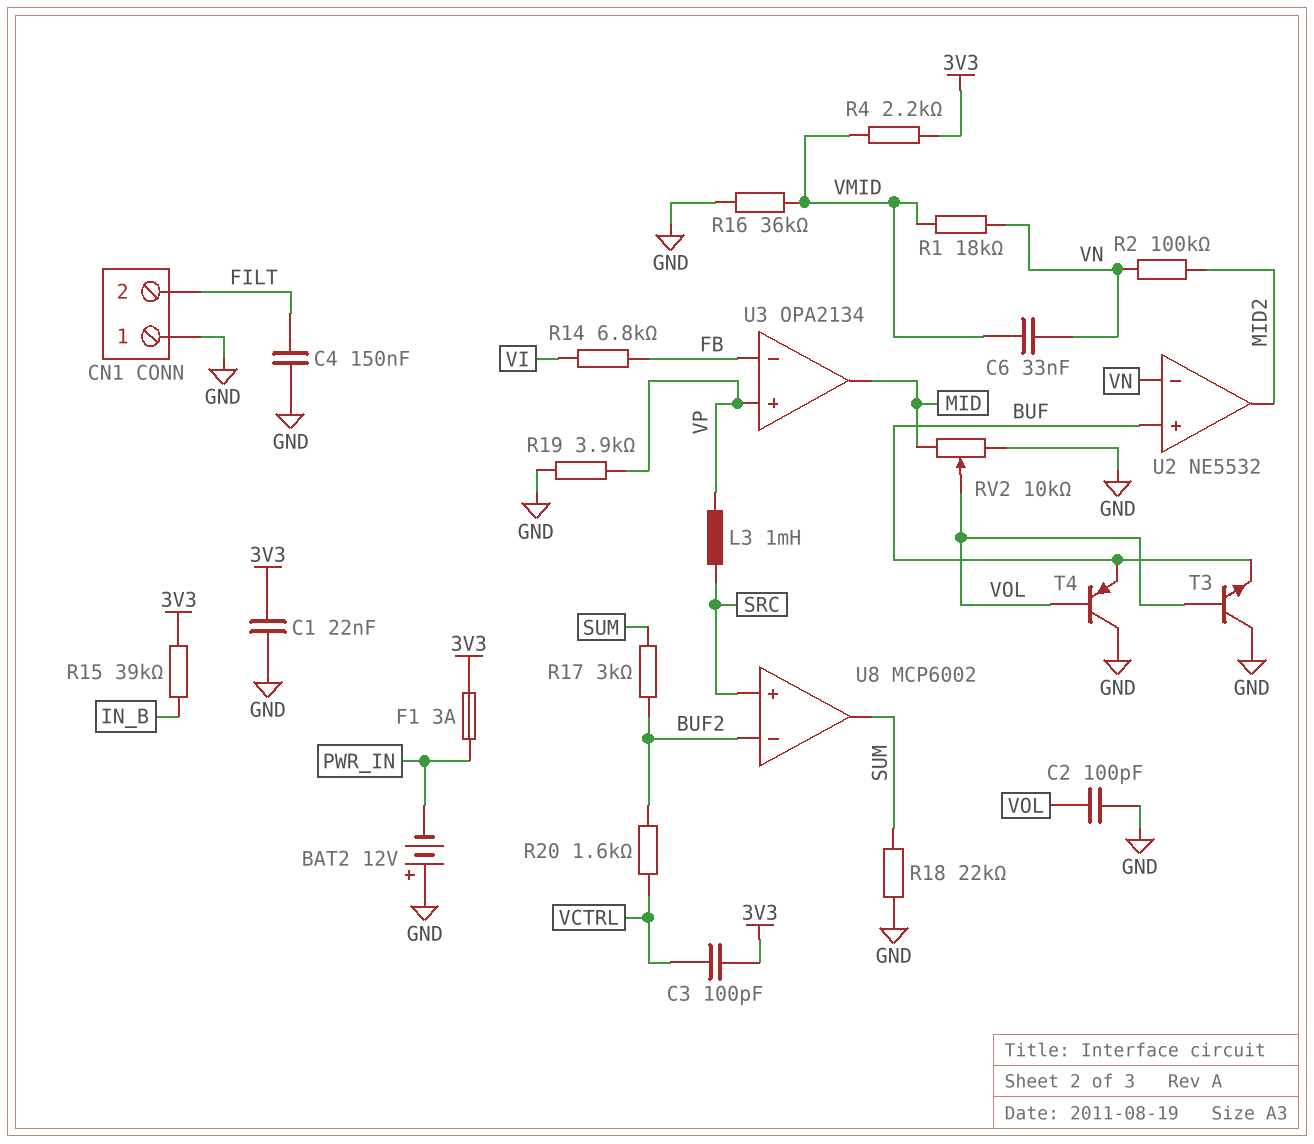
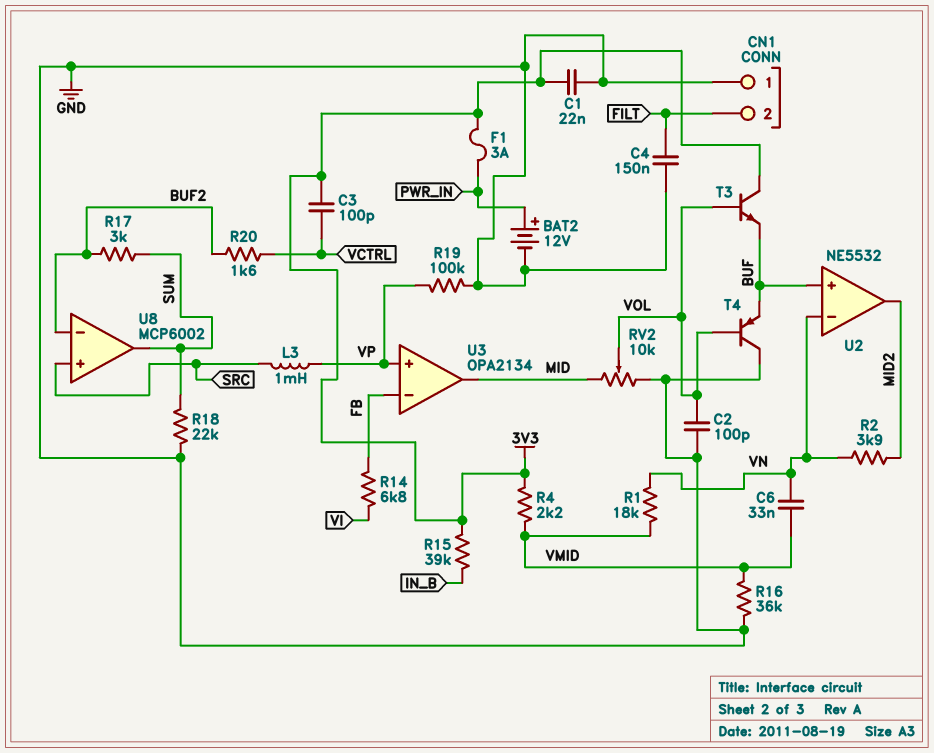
BAT2: 12V (plus GND, minus PWR_IN) -> 12V (plus PWR_IN, minus GND)
R2: 100k (MID2, VN) -> 3.9k (MID2, VN)
R19: 3.9k (GND, VP) -> 100k (GND, VP)
T3: NPN (B VOL, C GND, E BUF) -> NPN (B VOL, C 3V3, E BUF)

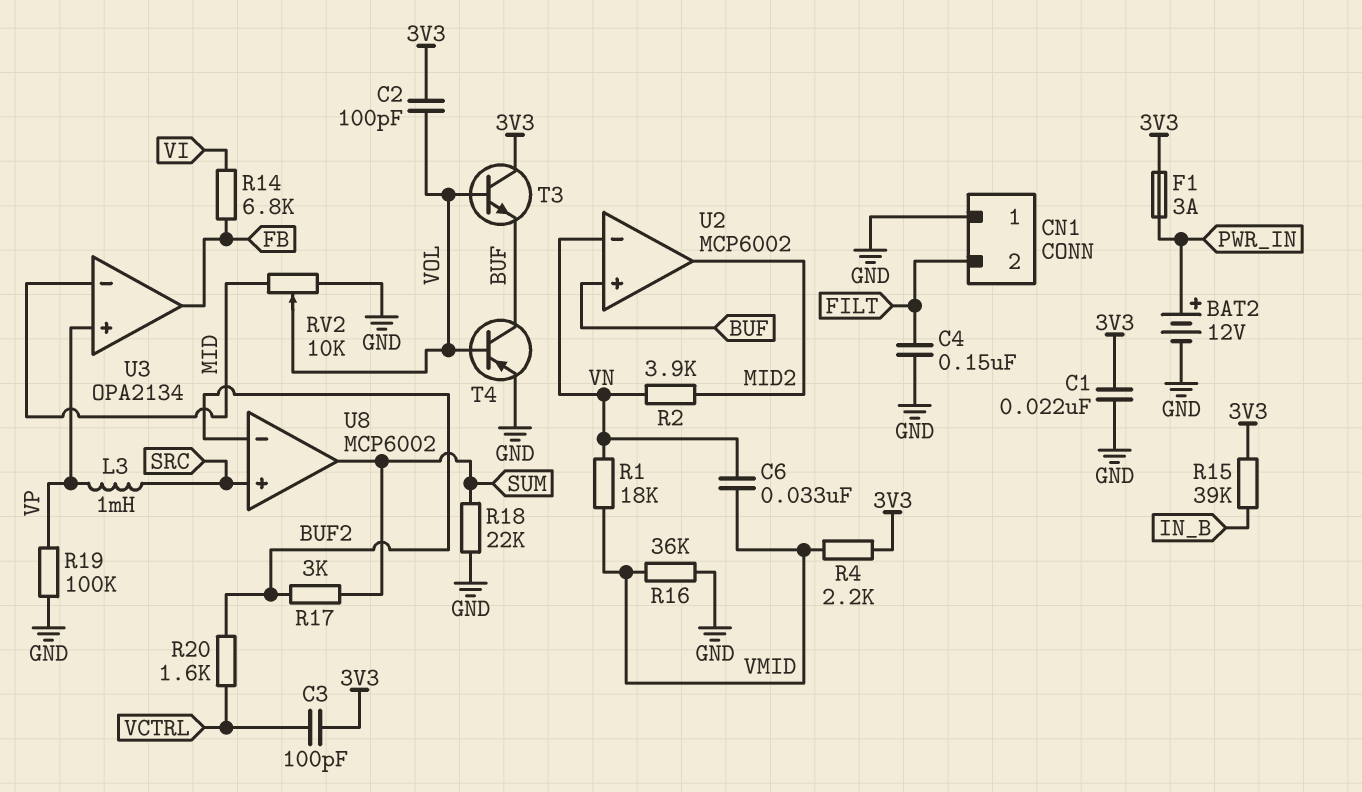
C2: 100pF (GND, VOL) -> 100pF (3V3, VOL)
T4: PNP (B VOL, C GND, E BUF) -> PNP (B VOL, C BUF, E GND)
U2: NE5532 -> MCP6002
U3 pin in-: FB -> MID
U3 pin out: MID -> FB

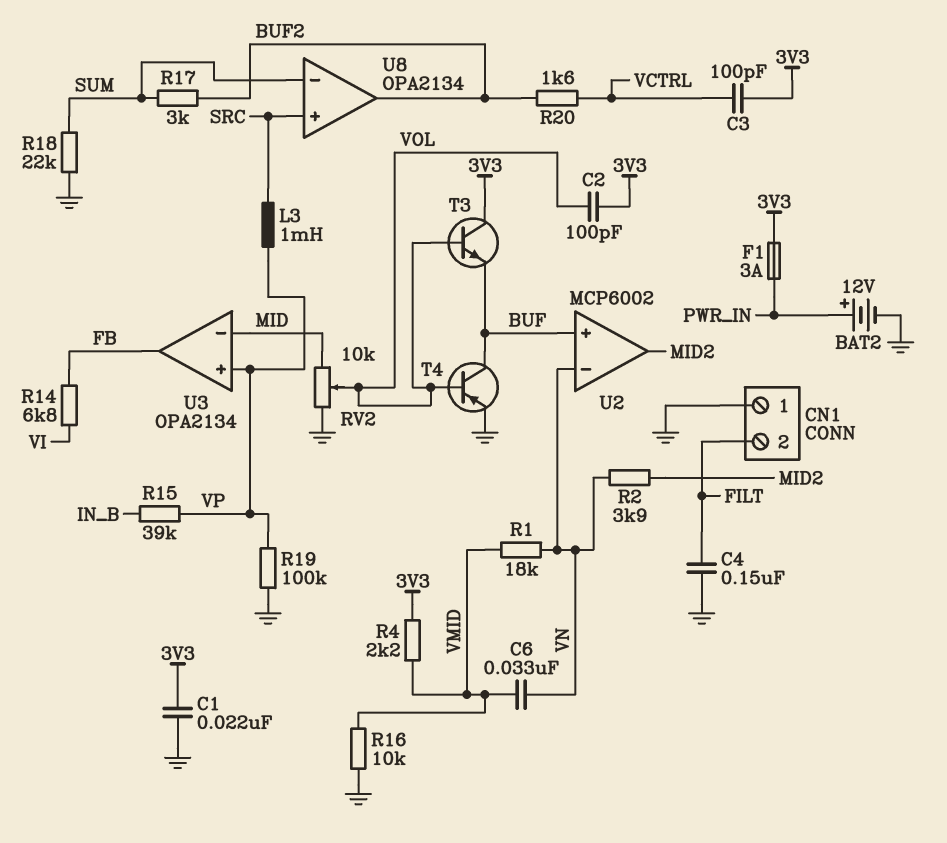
R15: 39k (3V3, IN_B) -> 39k (IN_B, VP)
R16: 36k (GND, VMID) -> 10k (GND, VMID)
U8: MCP6002 -> OPA2134
U8 pin in-: BUF2 -> SUM
U8 pin out: SUM -> BUF2

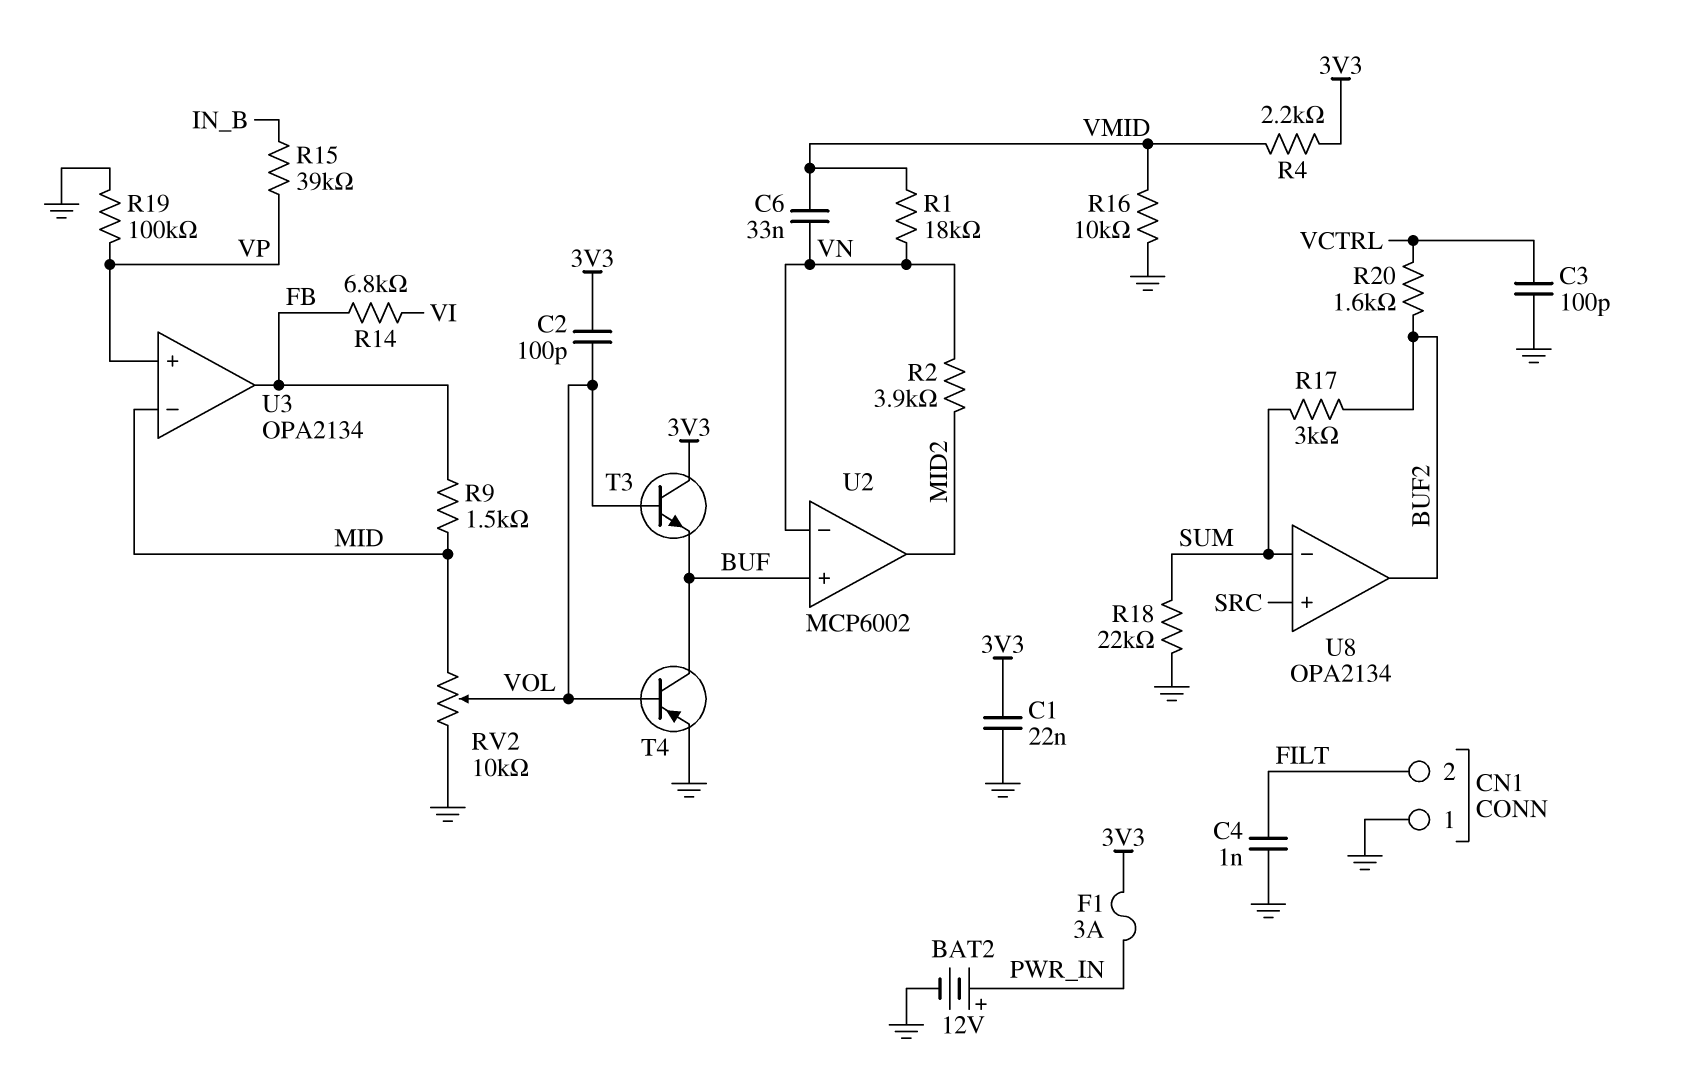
C3: 100pF (3V3, VCTRL) -> 100pF (GND, VCTRL)
C4: 150nF (FILT, GND) -> 1nF (FILT, GND)
L3: 1mH (SRC, VP) -> none
R9: none -> 1.5k (FB, MID)

